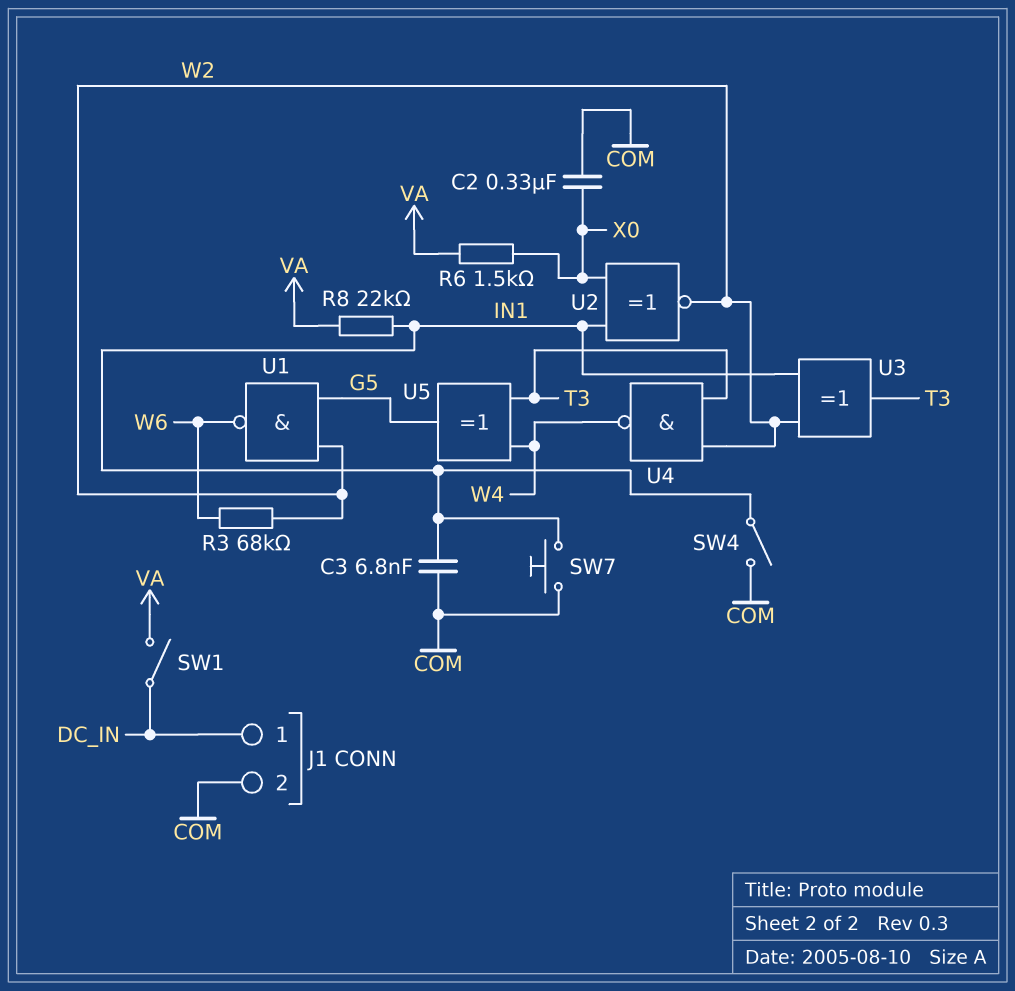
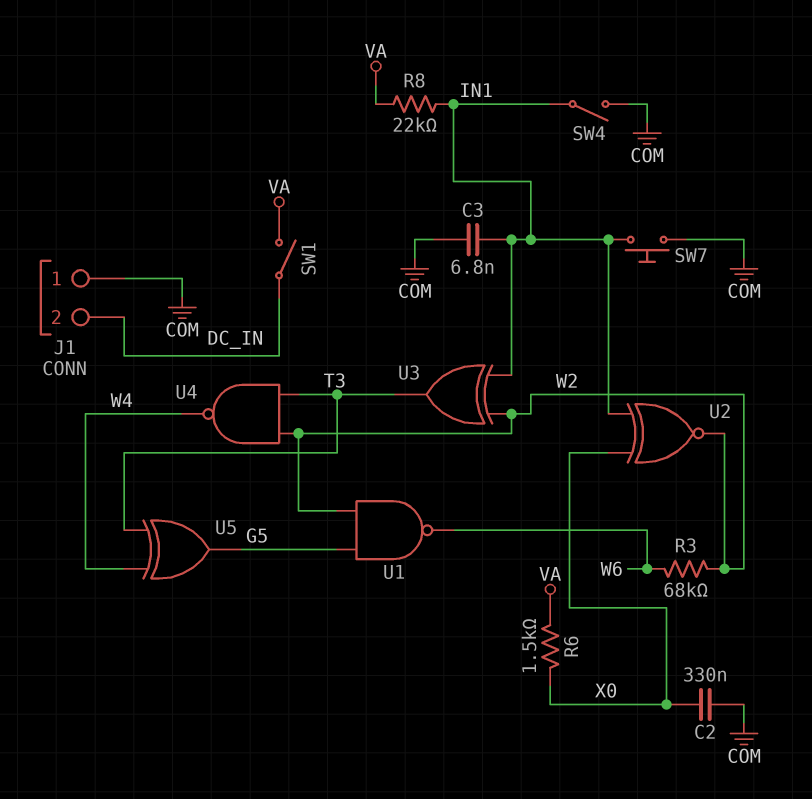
J1 pin 1: DC_IN -> COM
J1 pin 2: COM -> DC_IN

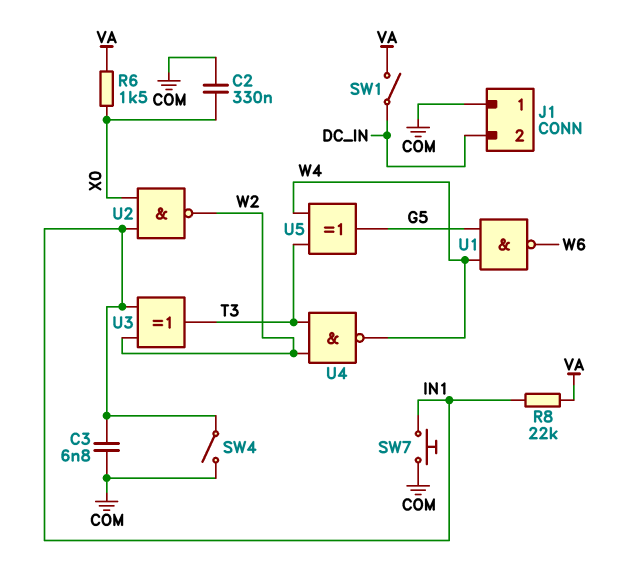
R3: 68k (W2, W6) -> none
U1: NAND (in G5, in W2, out W6) -> NAND (in G5, in W4, out W6)
U2: XNOR (in IN1, in X0, out W2) -> NAND (in IN1, in X0, out W2)

